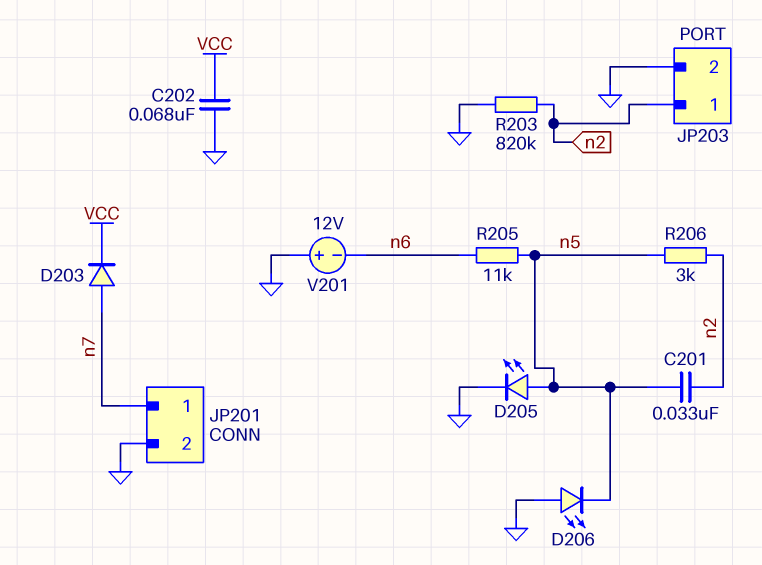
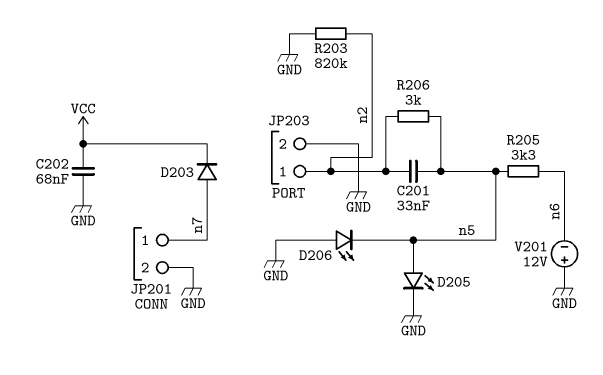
R205: 11k (n5, n6) -> 3.3k (n5, n6)

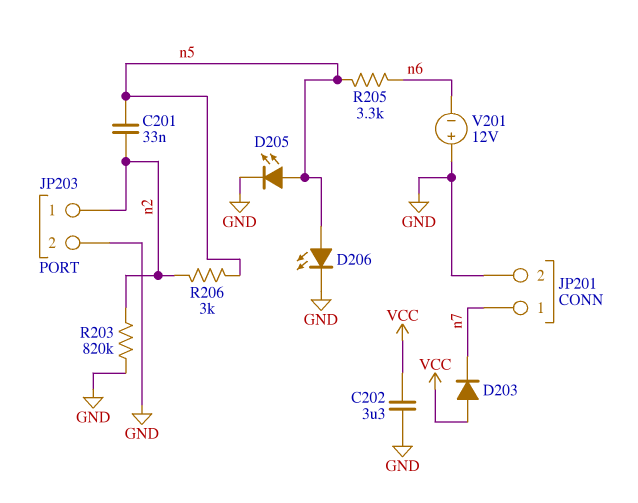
C202: 68nF (GND, VCC) -> 3.3uF (GND, VCC)
D203: diode (A n7, K VCC) -> diode (A VCC, K n7)
D206: LED (A GND, K n5) -> LED (A n5, K GND)

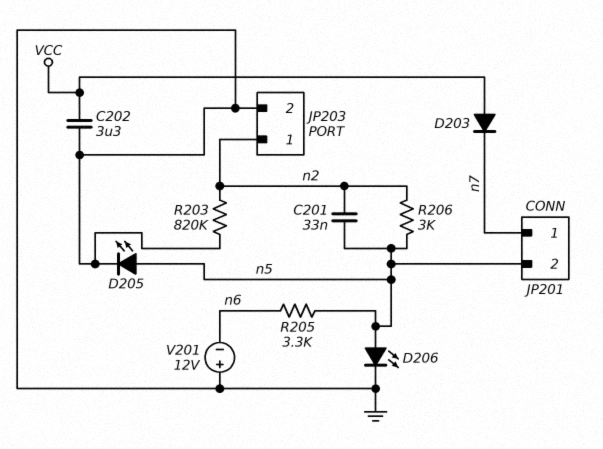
JP201 pin 2: GND -> n5

